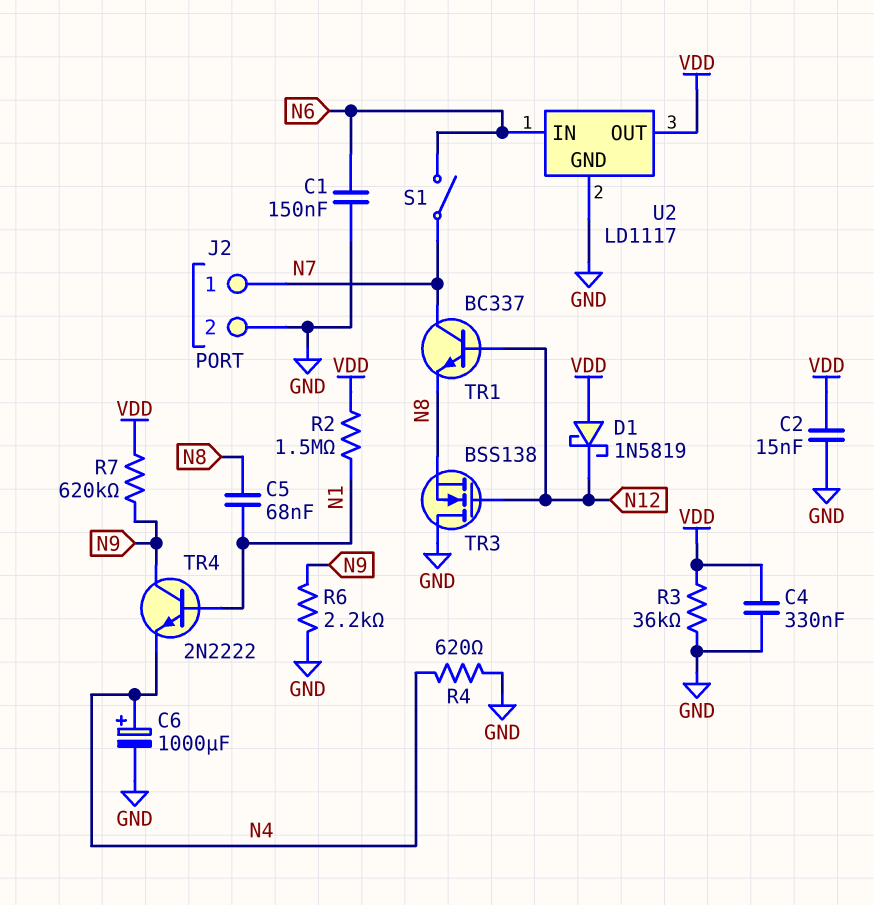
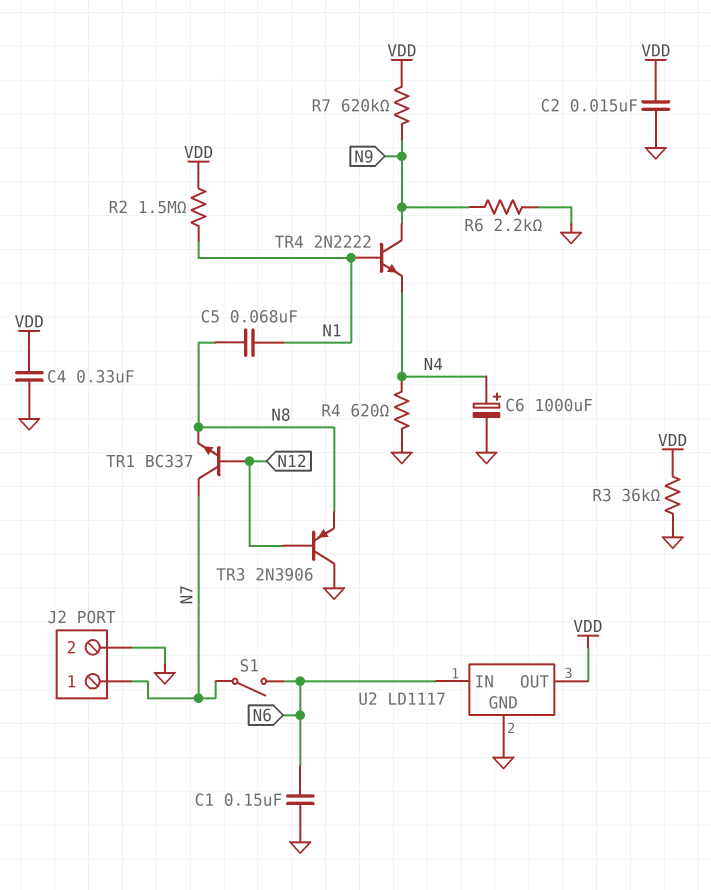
D1: schottky 1N5819 (A VDD, K N12) -> none
TR3: NMOS BSS138 (G N12, D GND, S N8) -> PNP 2N3906 (B N12, C GND, E N8)

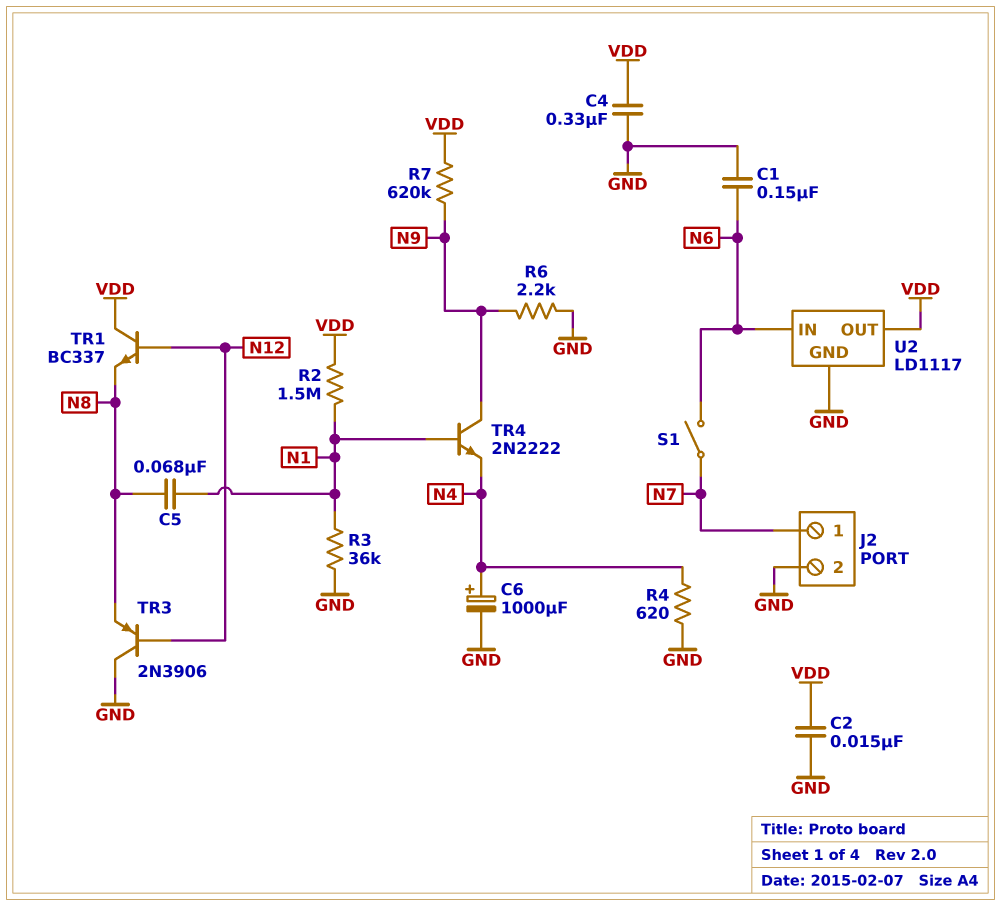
R3: 36k (GND, VDD) -> 36k (GND, N1)
TR1: NPN BC337 (B N12, C N7, E N8) -> NPN BC337 (B N12, C VDD, E N8)

